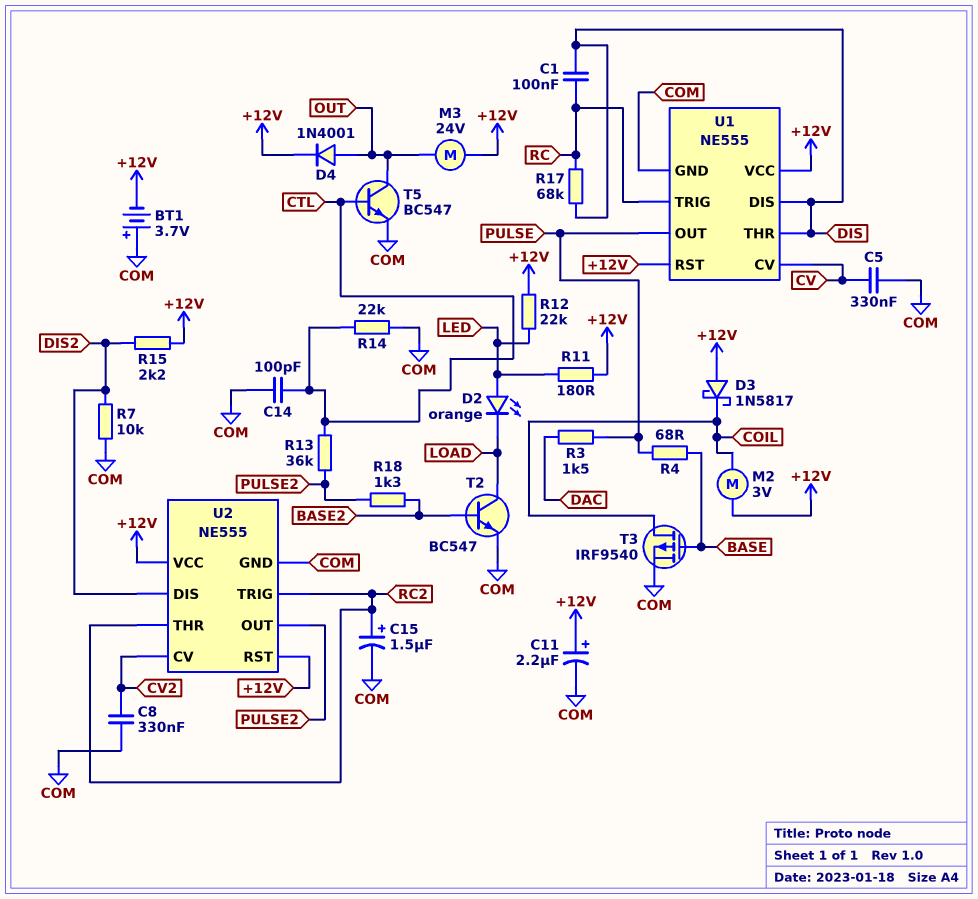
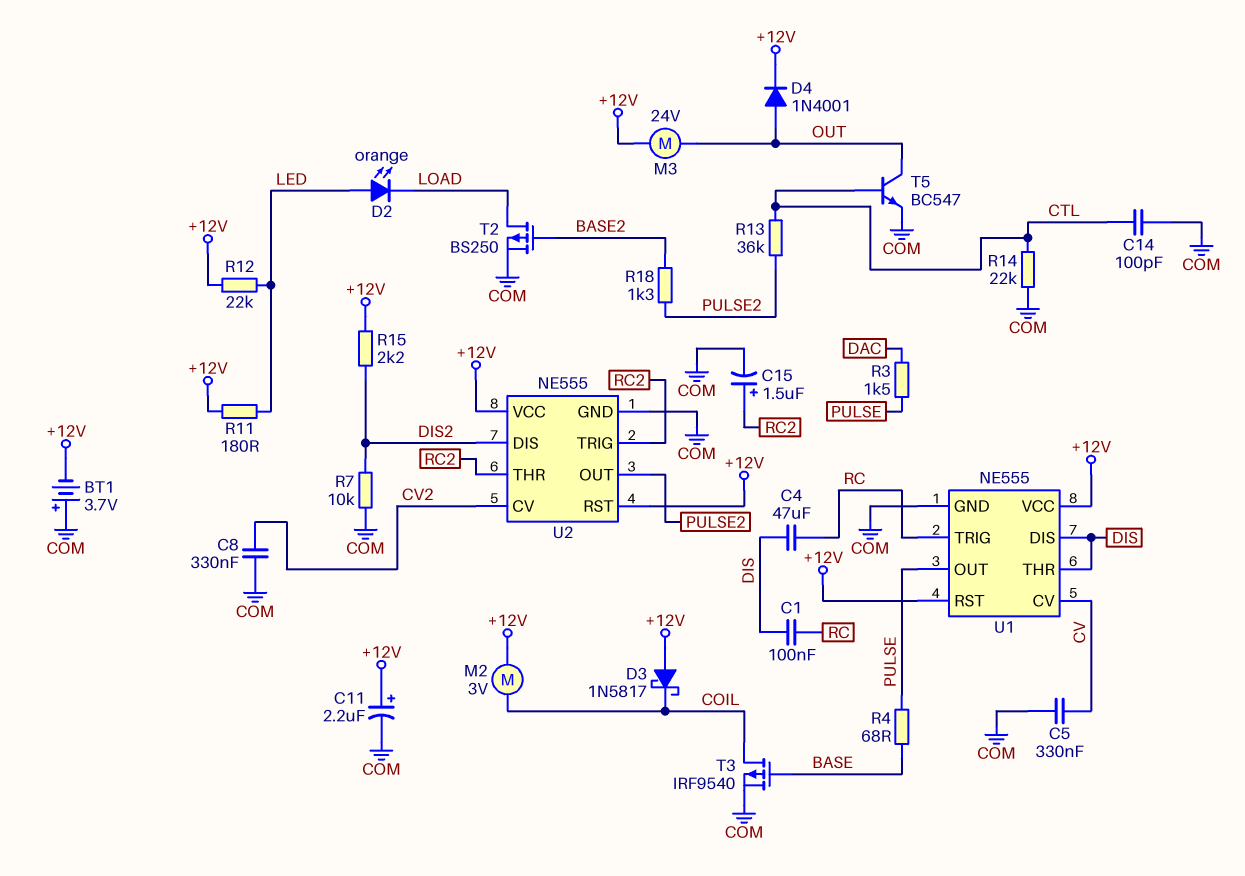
C4: none -> 47uF (DIS, RC)
R17: 68k (DIS, RC) -> none
T2: NPN BC547 (B BASE2, C LOAD, E COM) -> PMOS BS250 (G BASE2, D LOAD, S COM)

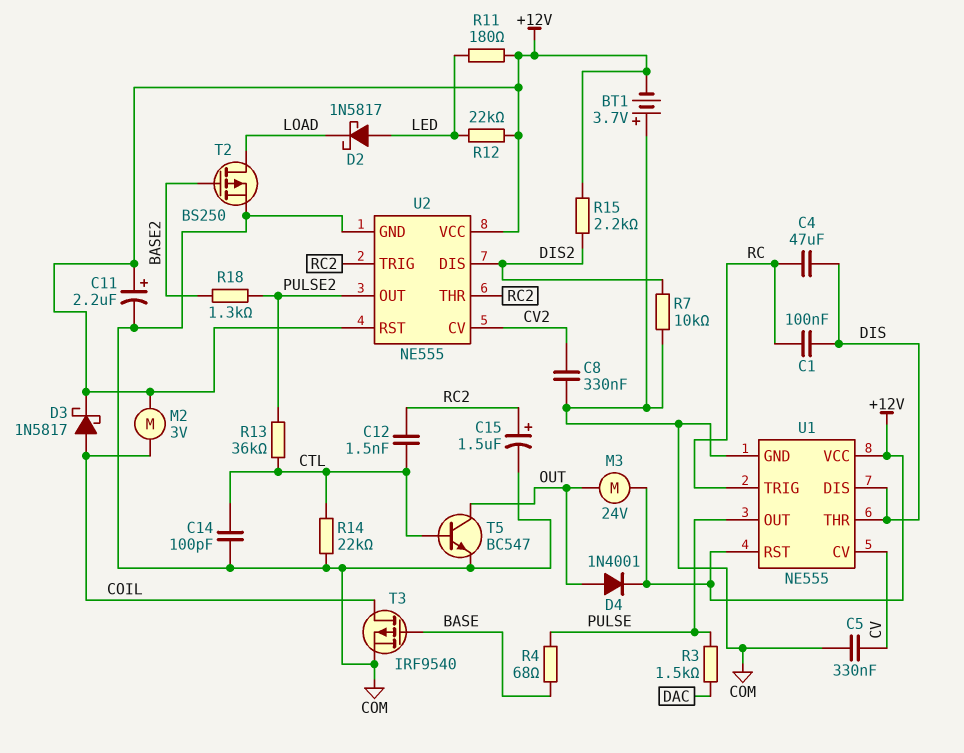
C12: none -> 1.5nF (CTL, RC2)
D2: LED orange (A LED, K LOAD) -> schottky 1N5817 (A LED, K LOAD)
D3: schottky 1N5817 (A +12V, K COIL) -> schottky 1N5817 (A COIL, K +12V)

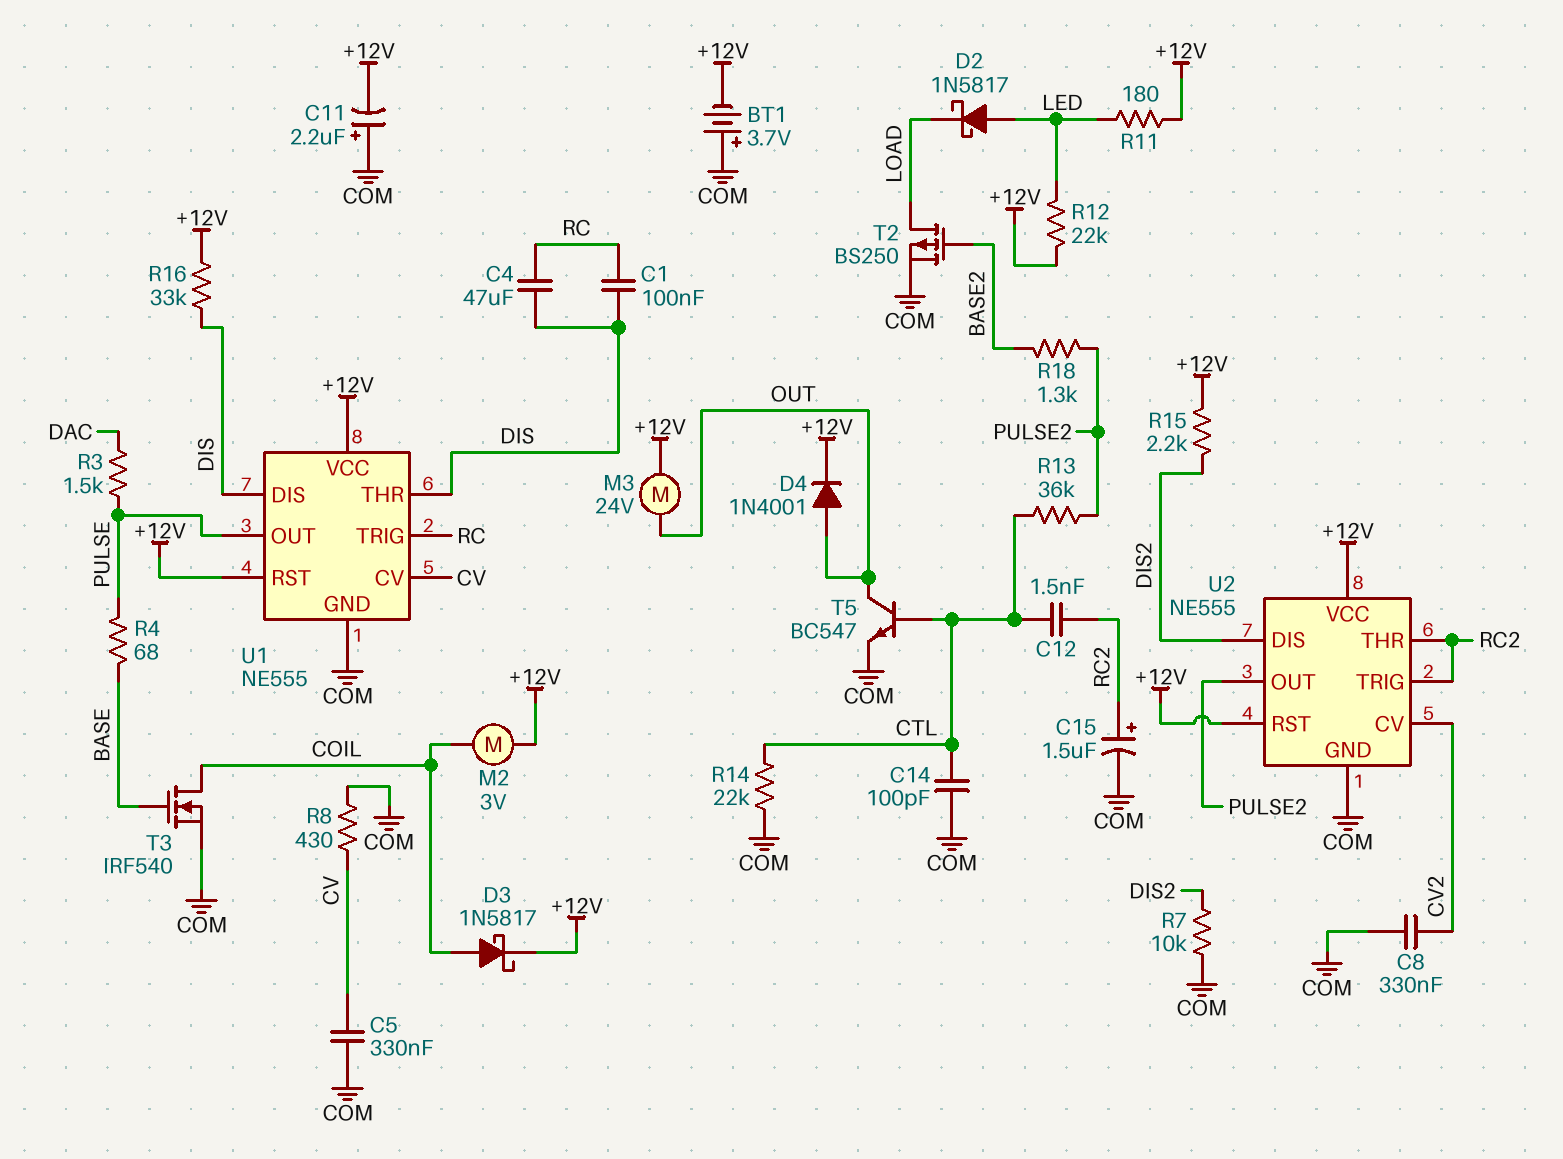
C11: 2.2uF (plus +12V, minus COM) -> 2.2uF (plus COM, minus +12V)
R8: none -> 430 (COM, CV)
R16: none -> 33k (+12V, DIS)
T3: PMOS IRF9540 (G BASE, D COIL, S COM) -> NMOS IRF540 (G BASE, D COIL, S COM)

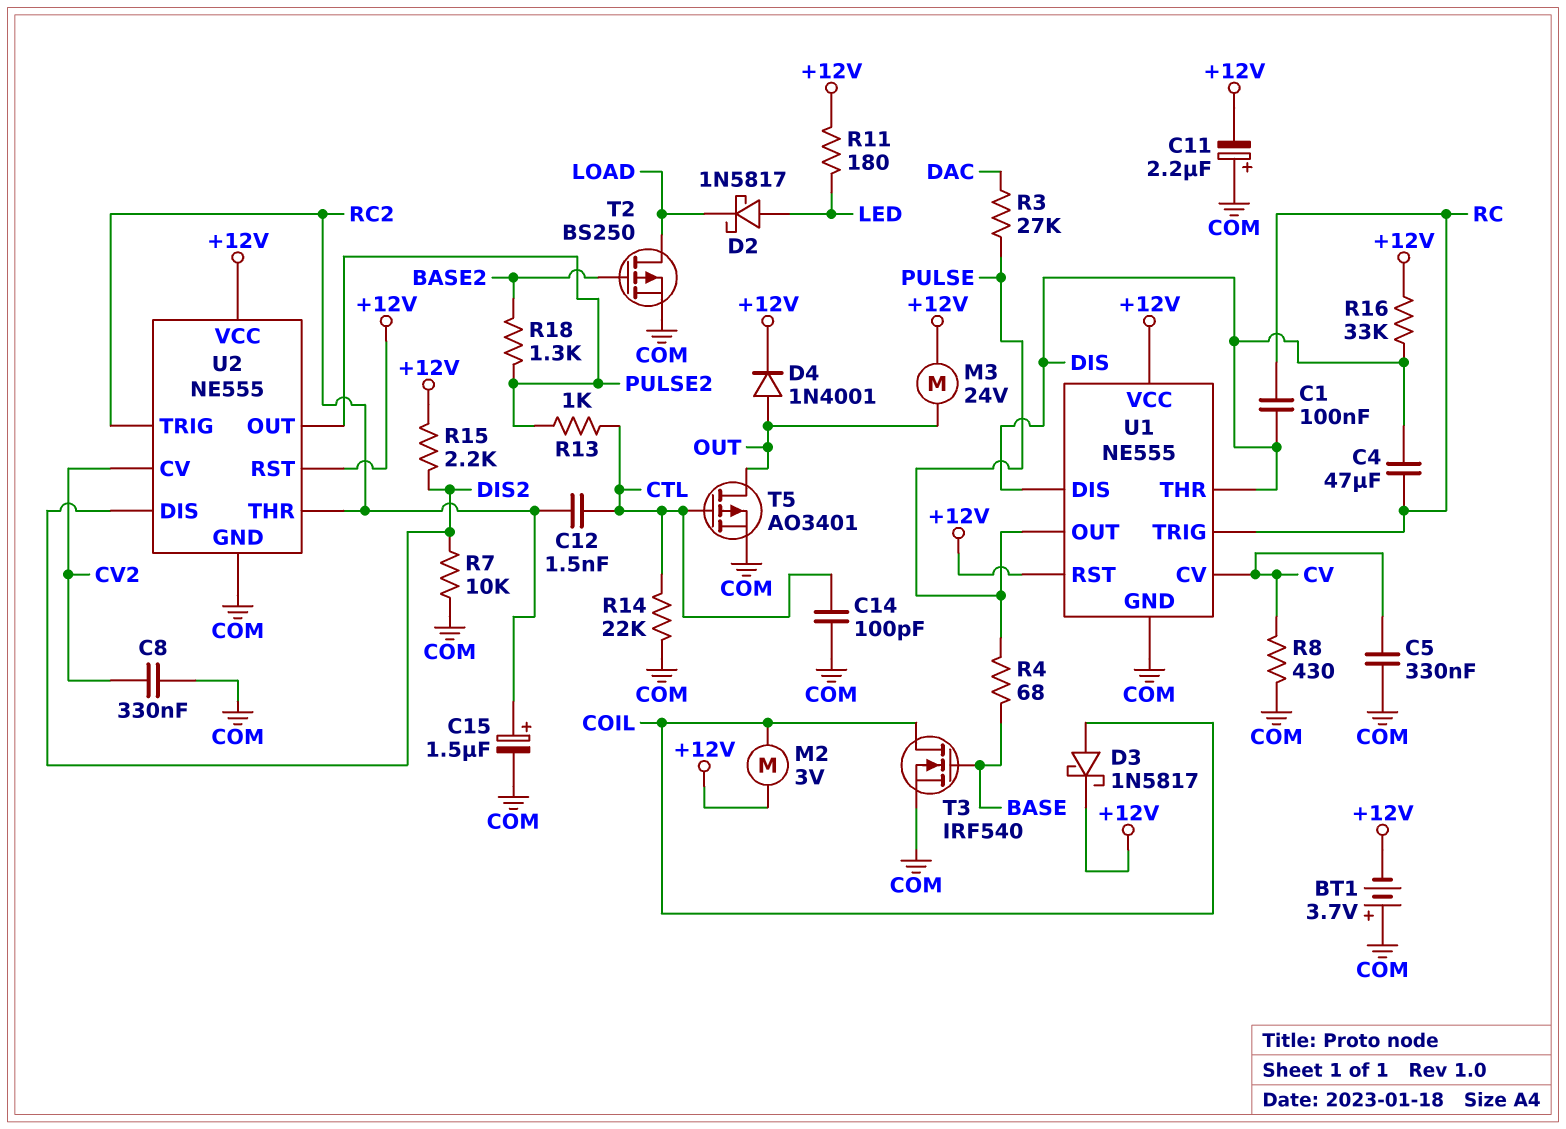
R3: 1.5k (DAC, PULSE) -> 27k (DAC, PULSE)
R12: 22k (+12V, LED) -> none
R13: 36k (CTL, PULSE2) -> 1k (CTL, PULSE2)
T5: NPN BC547 (B CTL, C OUT, E COM) -> PMOS AO3401 (G CTL, D OUT, S COM)

